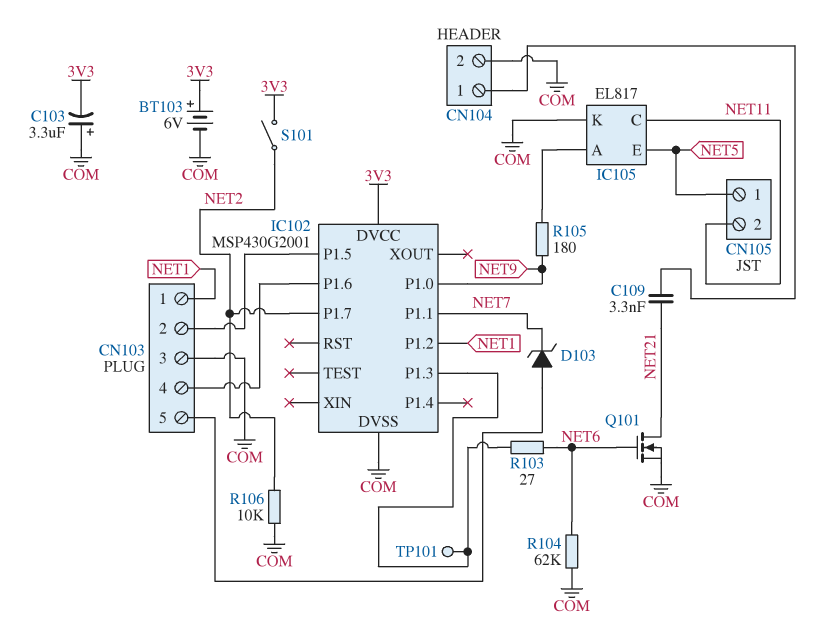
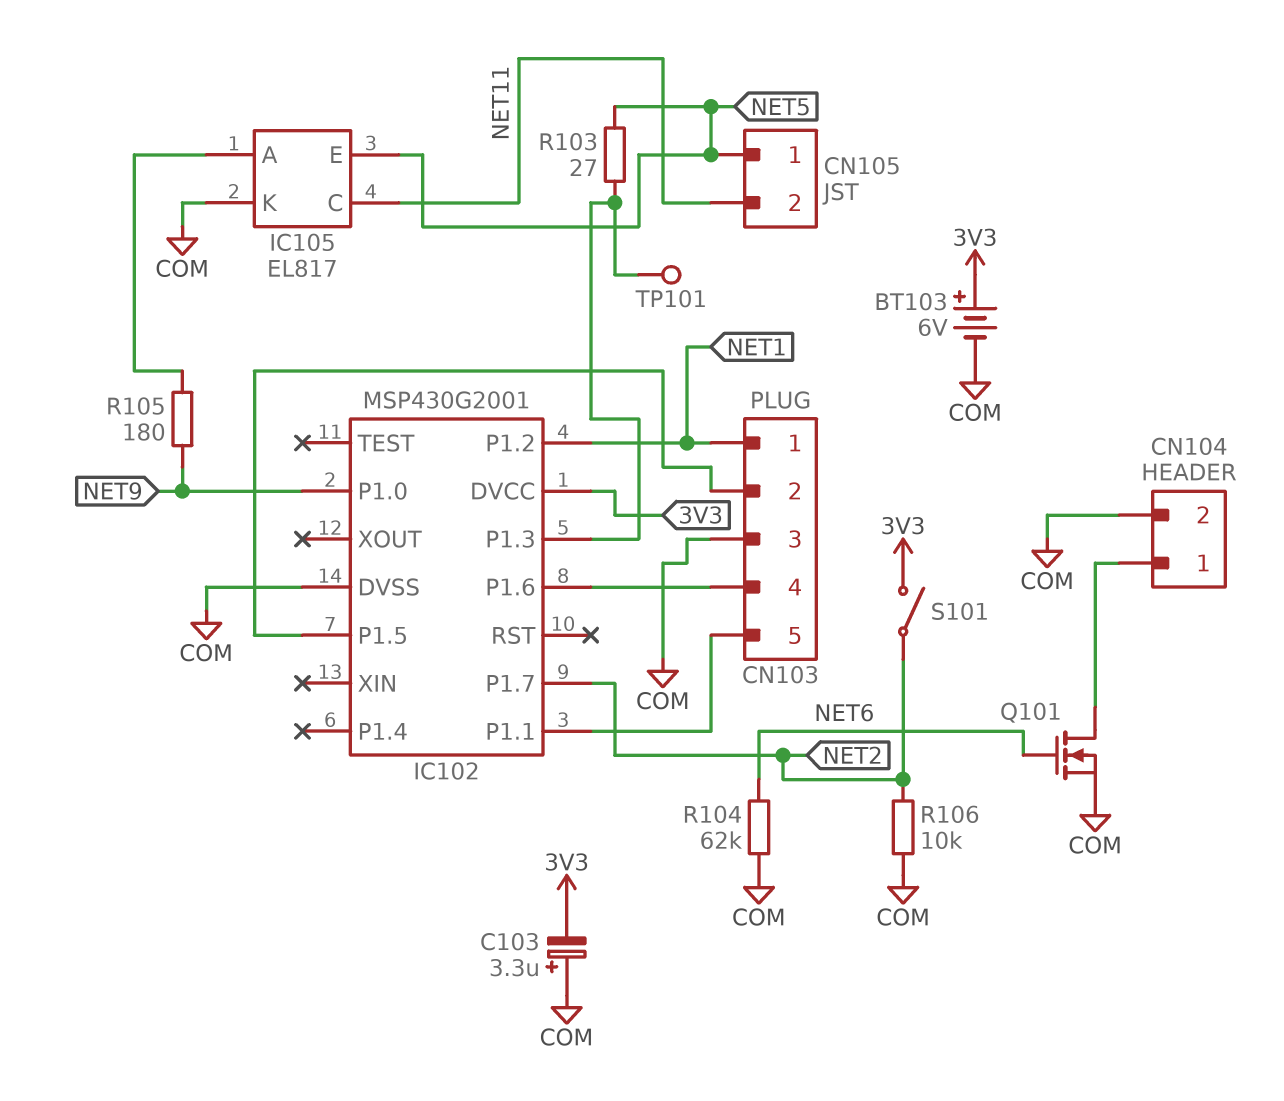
C109: 3.3nF (CN104/1, NET21) -> none
D103: zener (A CN103/5, K NET7) -> none
IC102 pin P1.1: NET7 -> CN103/5
Q101: NMOS (G NET6, D NET21, S COM) -> NMOS (G NET6, D CN104/1, S COM)
R103: 27 (IC102/P1.3, NET6) -> 27 (IC102/P1.3, NET5)

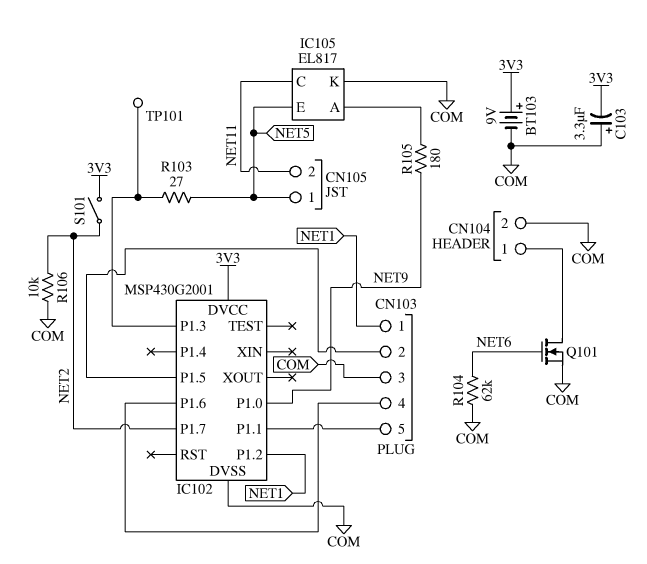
BT103: 6V (plus 3V3, minus COM) -> 9V (plus 3V3, minus COM)

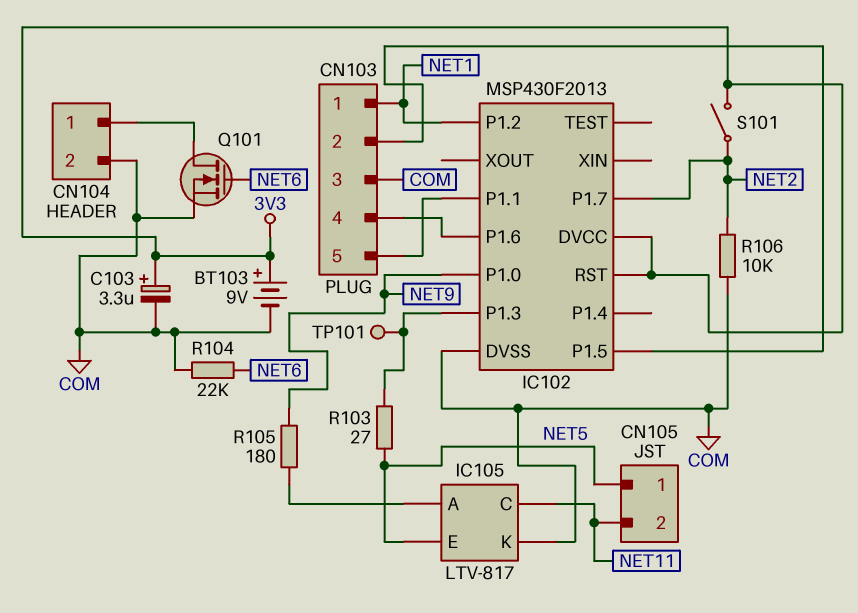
C103: 3.3uF (plus COM, minus 3V3) -> 3.3uF (plus 3V3, minus COM)
IC102: MSP430G2001 -> MSP430F2013
IC102 pin RST: none -> 3V3
IC105: EL817 -> LTV-817
R104: 62k (COM, NET6) -> 22k (COM, NET6)

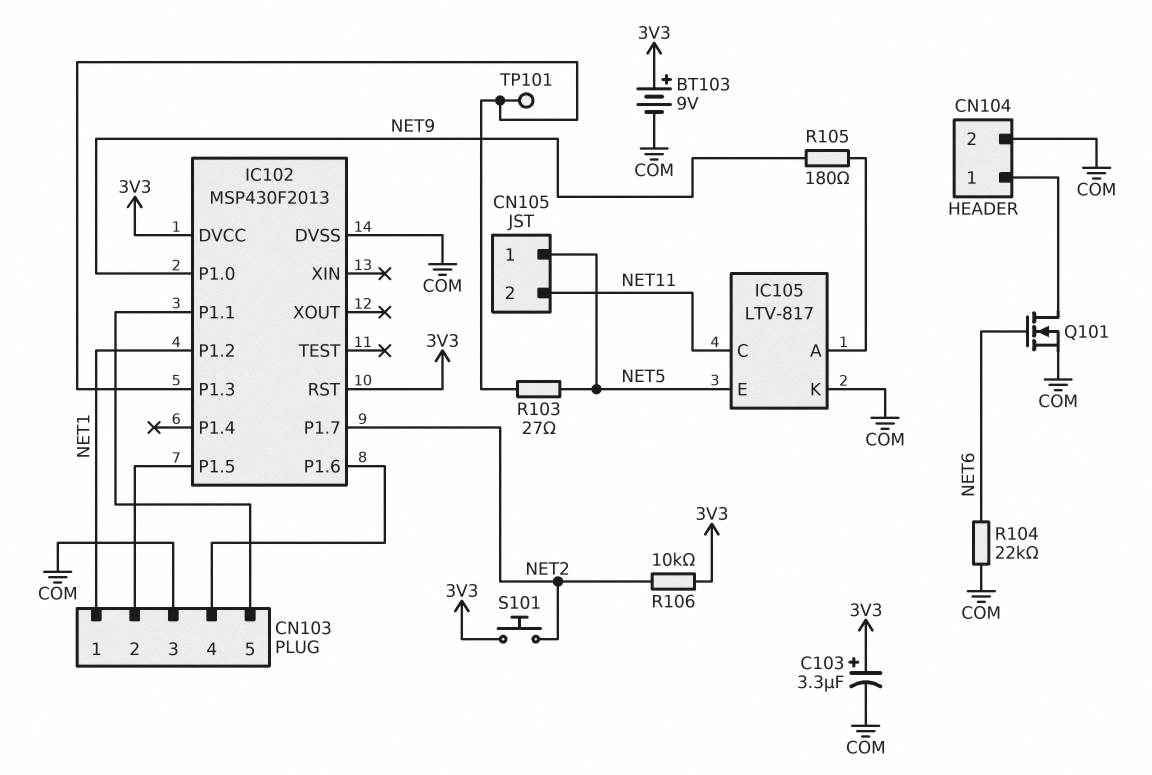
R106: 10k (COM, NET2) -> 10k (3V3, NET2)
S101: switch (3V3, NET2) -> button (3V3, NET2)

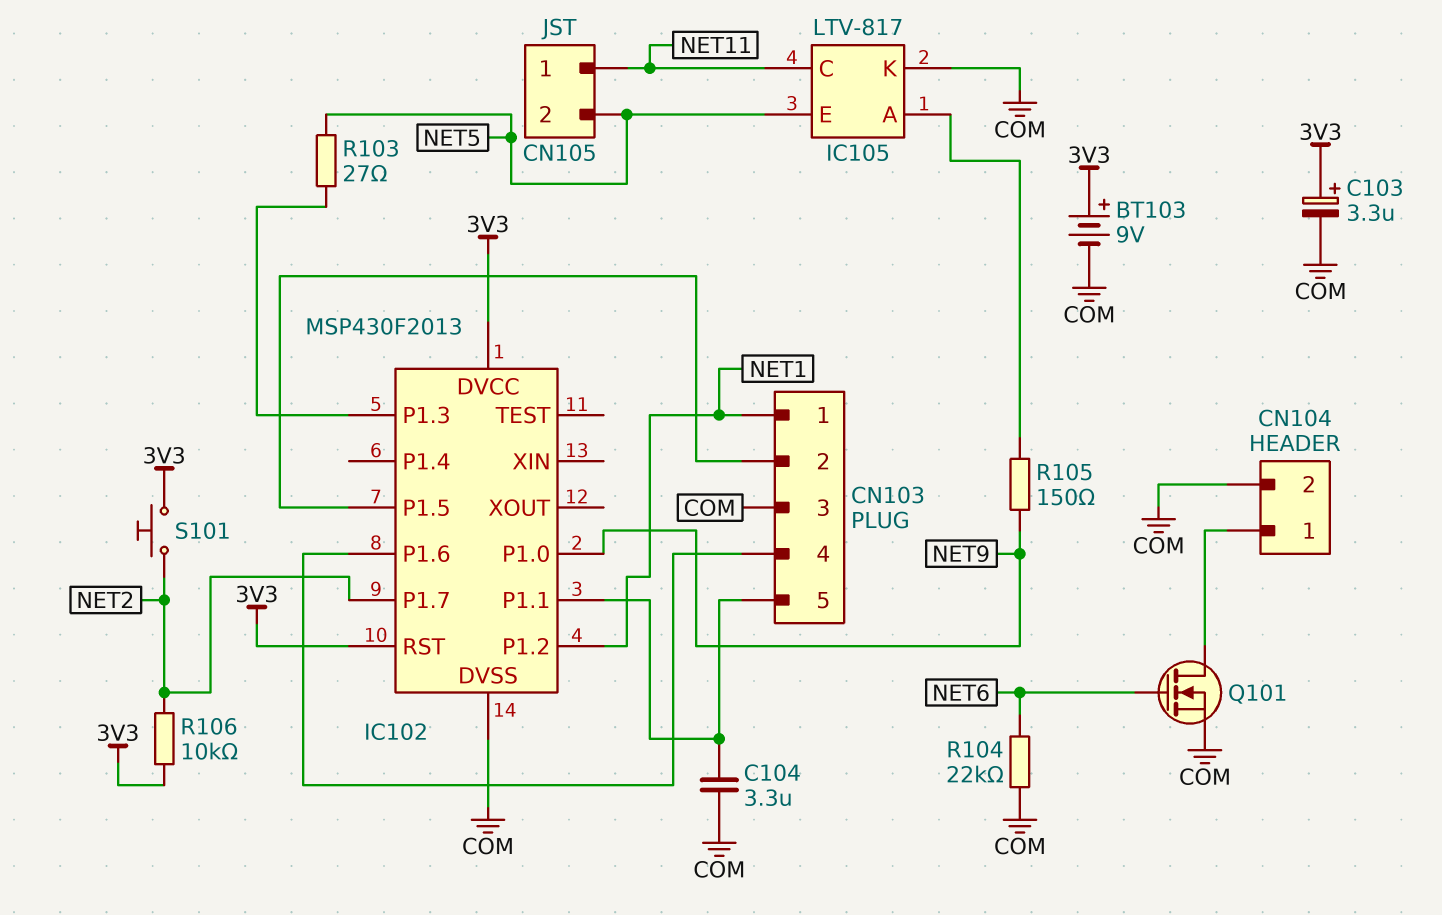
C104: none -> 3.3uF (CN103/5, COM)
CN105 pin 1: NET5 -> NET11
CN105 pin 2: NET11 -> NET5
R105: 180 (IC105/A, NET9) -> 150 (IC105/A, NET9)
TP101: test point (IC102/P1.3) -> none

